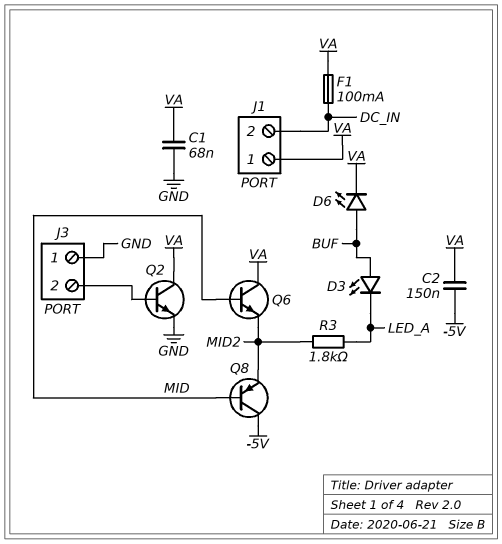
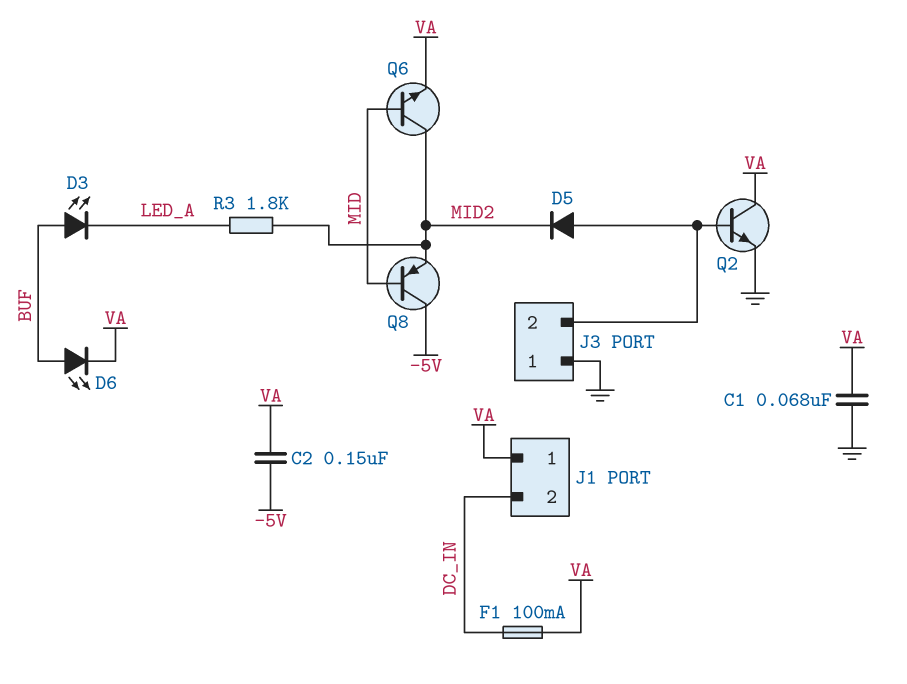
D5: none -> diode (A J3/2, K MID2)
Q6: NPN (B MID, C VA, E MID2) -> NPN (B MID, C MID2, E VA)

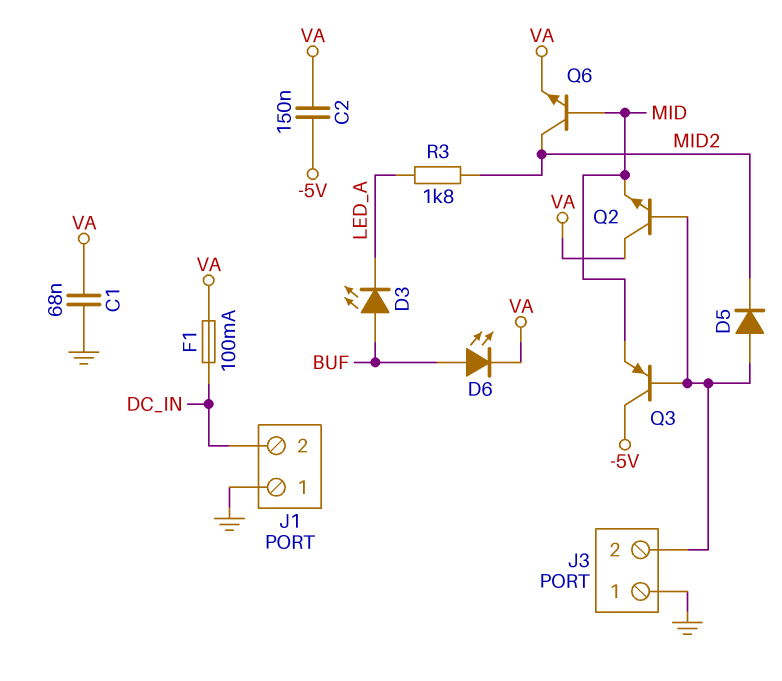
J1 pin 1: VA -> GND
Q2: NPN (B J3/2, C VA, E GND) -> NPN (B J3/2, C VA, E MID)
Q3: none -> PNP (B J3/2, C -5V, E MID)
Q8: PNP (B MID, C -5V, E MID2) -> none

